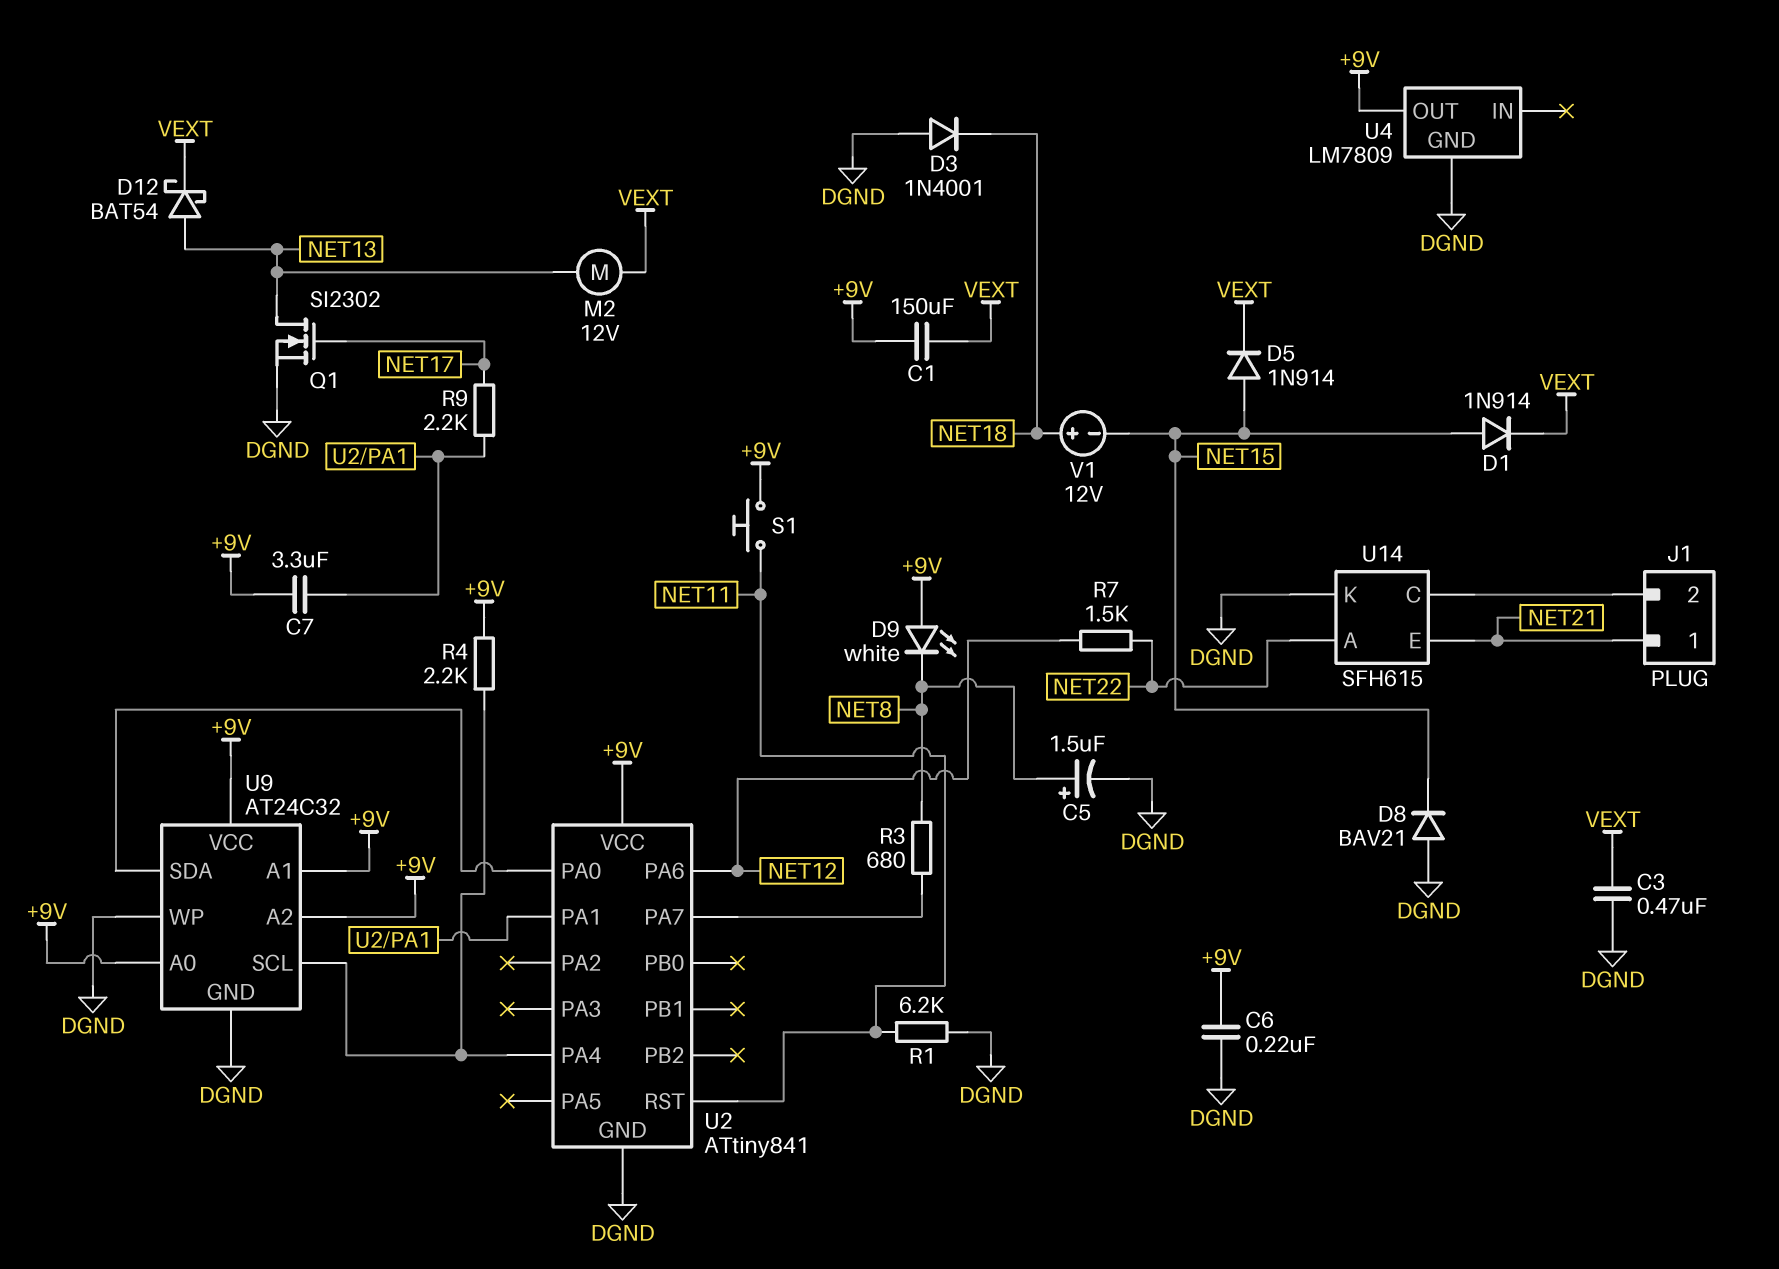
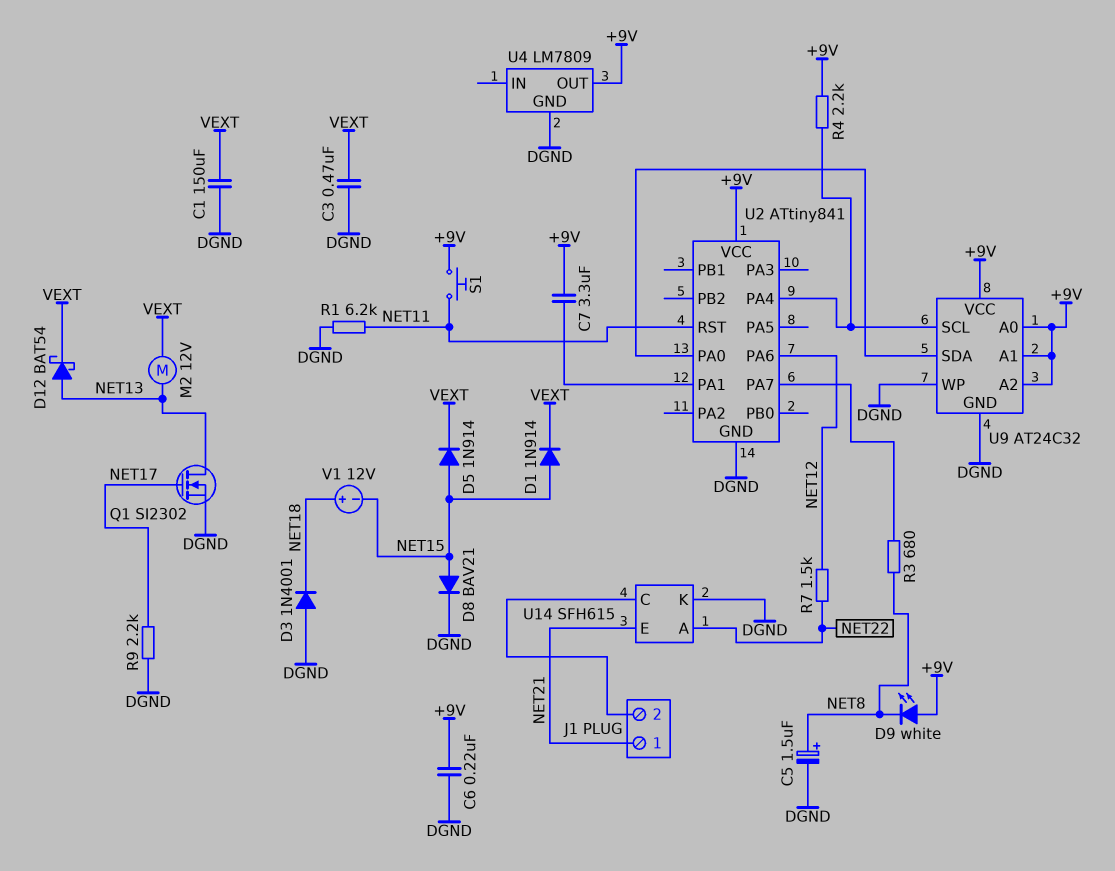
C1: 150uF (+9V, VEXT) -> 150uF (DGND, VEXT)
D8: diode BAV21 (A DGND, K NET15) -> diode BAV21 (A NET15, K DGND)
R9: 2.2k (NET17, U2/PA1) -> 2.2k (DGND, NET17)

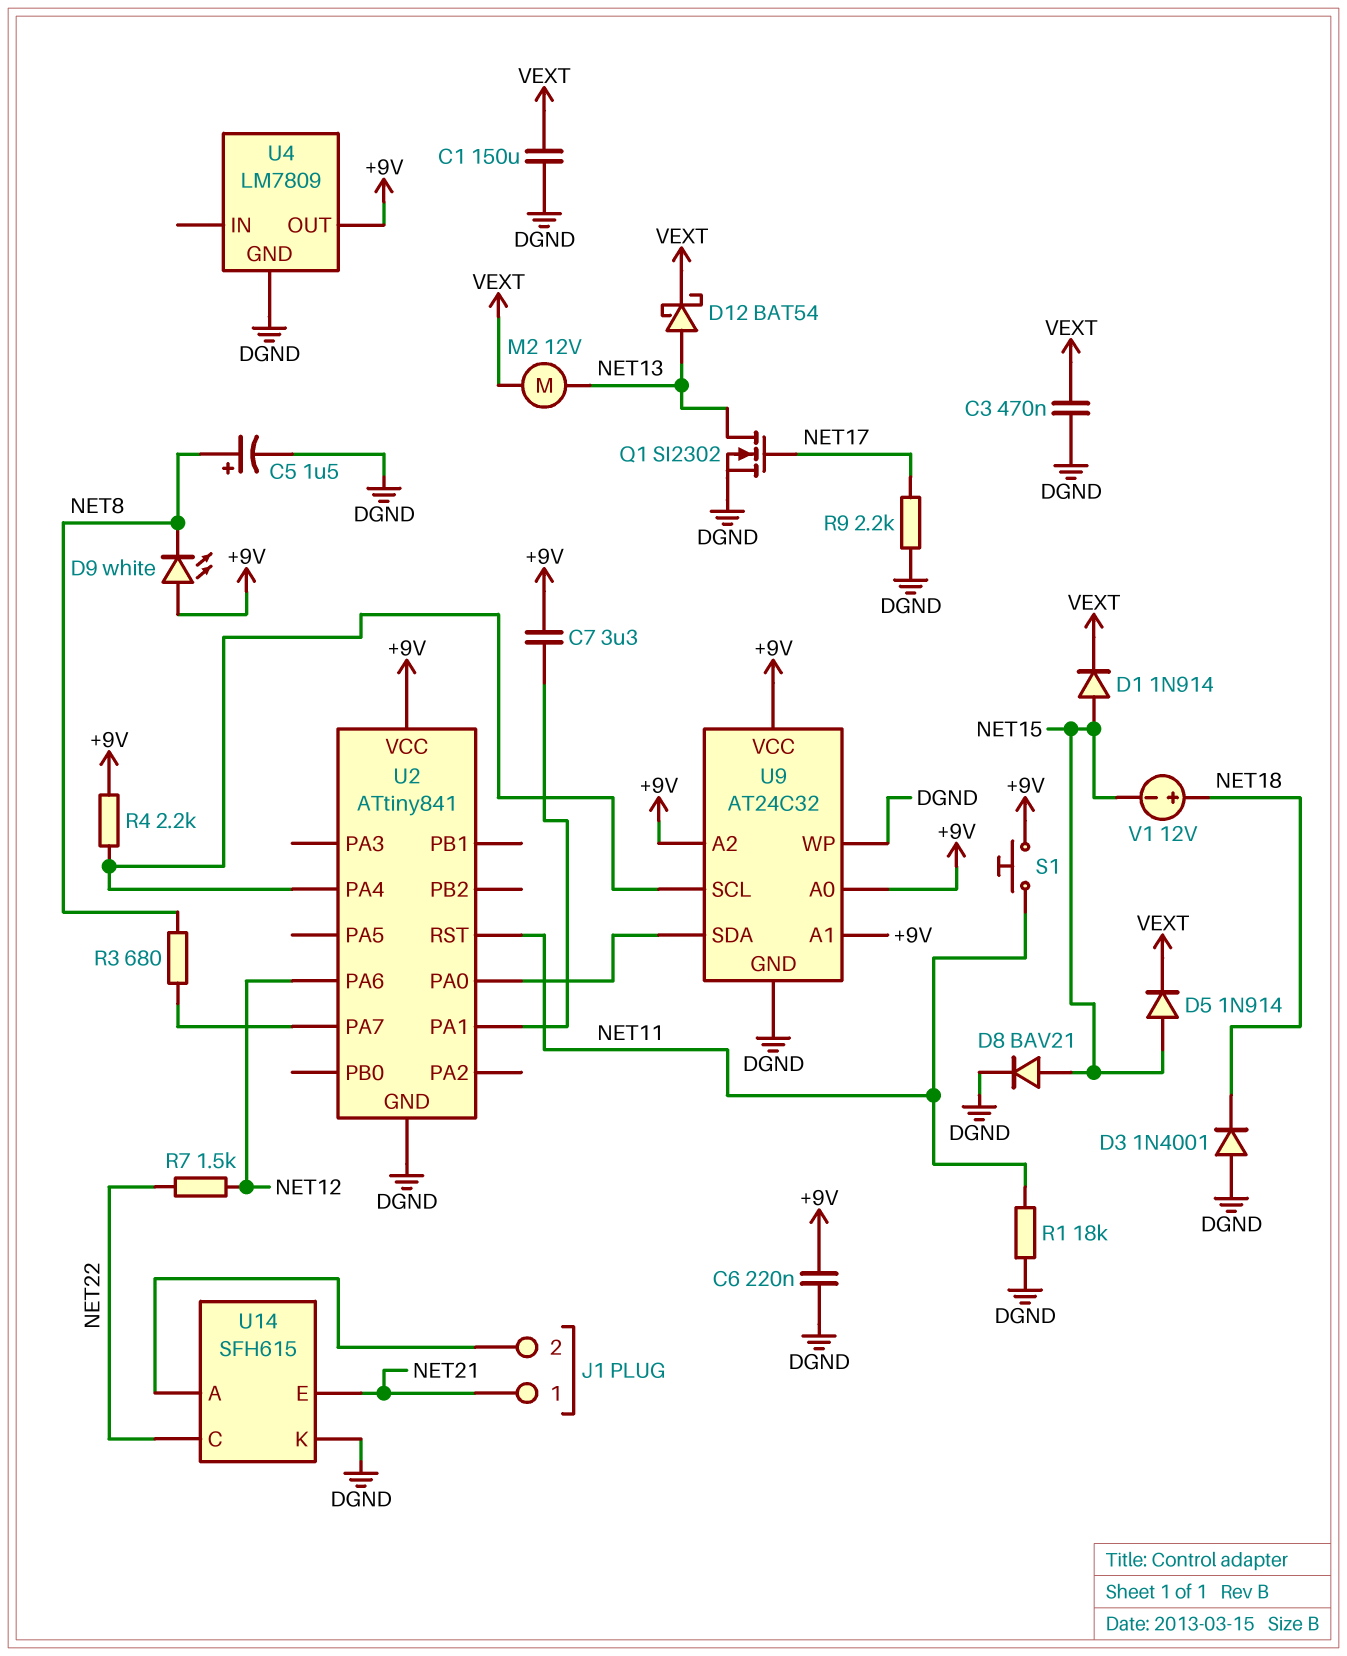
R1: 6.2k (DGND, NET11) -> 18k (DGND, NET11)
U14 pin A: NET22 -> J1/2
U14 pin C: J1/2 -> NET22

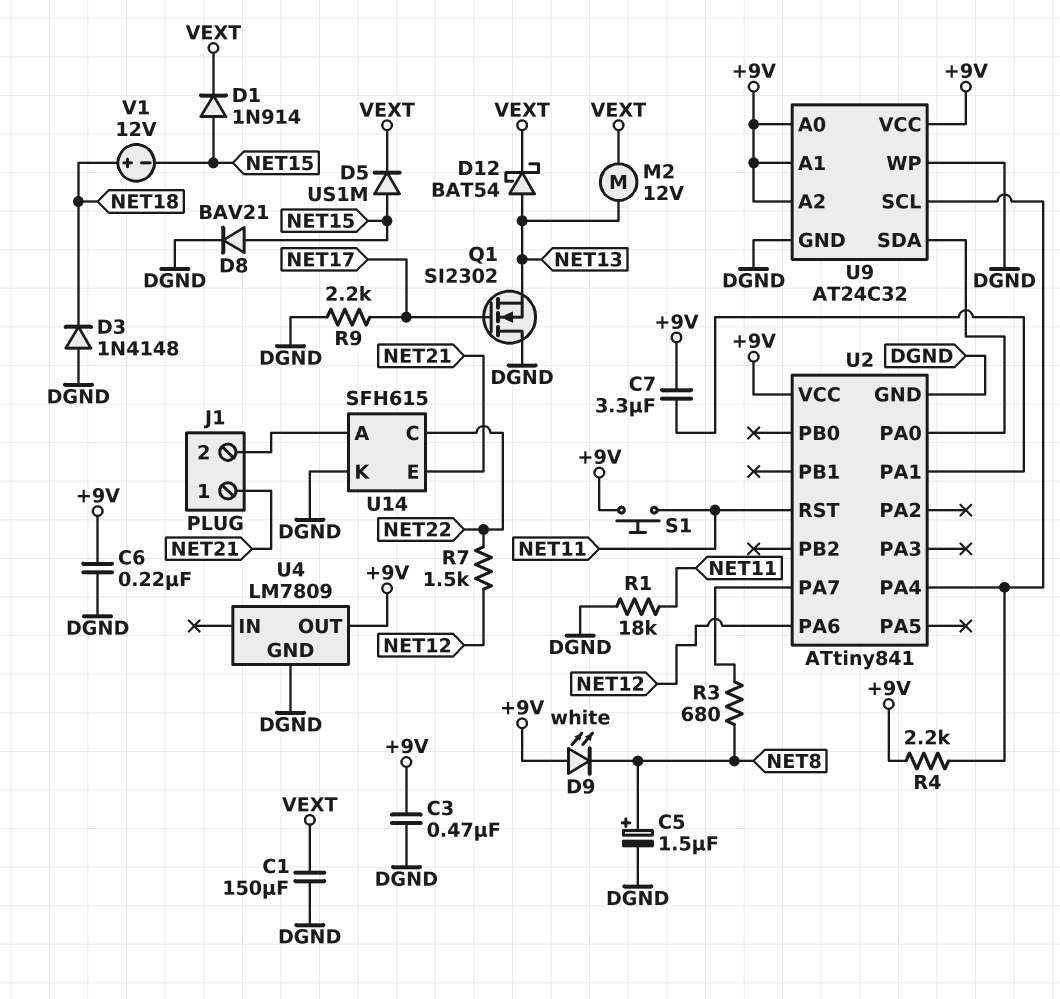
C3: 470nF (DGND, VEXT) -> 470nF (+9V, DGND)
D3: diode 1N4001 (A DGND, K NET18) -> diode 1N4148 (A DGND, K NET18)
D5: diode 1N914 (A NET15, K VEXT) -> diode US1M (A NET15, K VEXT)
Q1: NMOS SI2302 (G NET17, D NET13, S DGND) -> NMOS SI2302 (G NET17, D DGND, S NET13)

